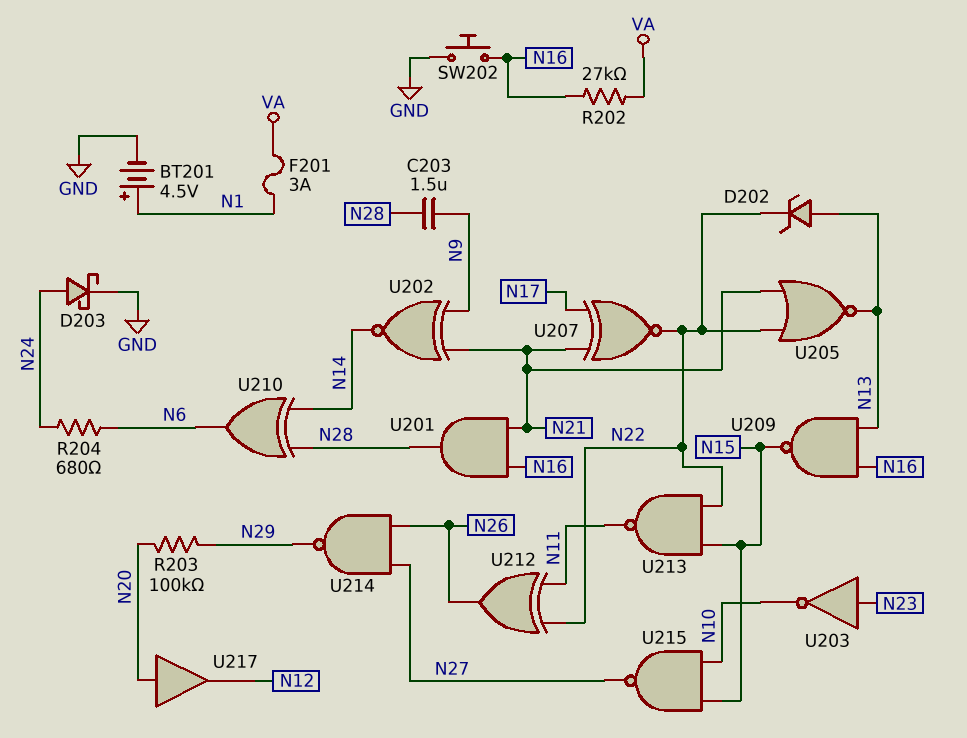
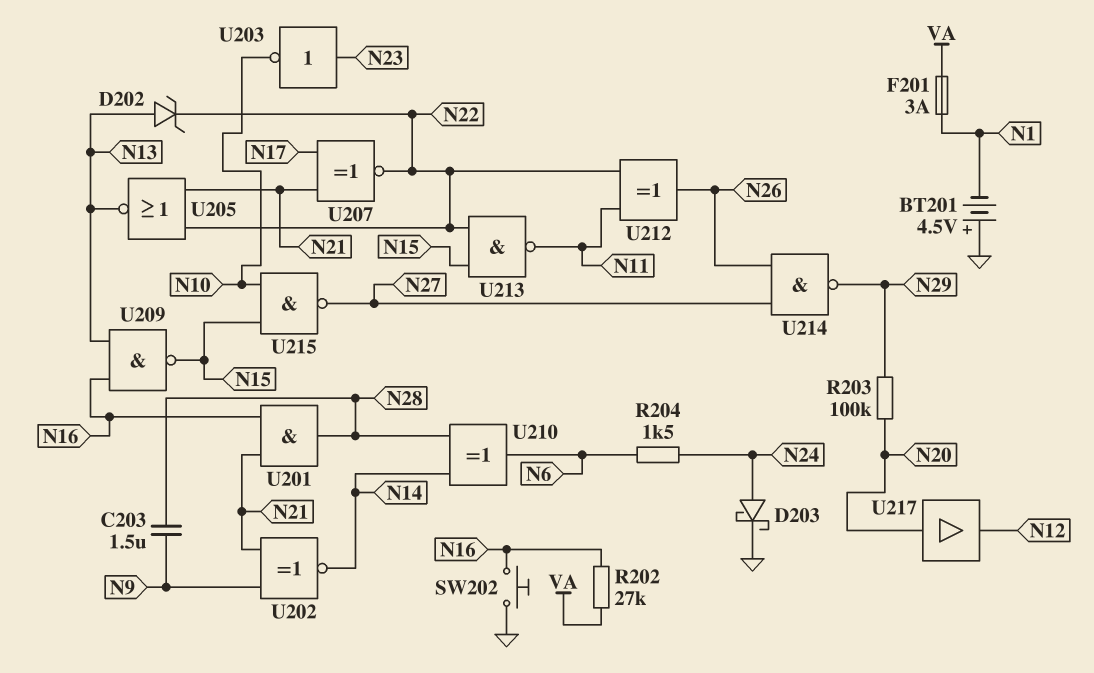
BT201: 4.5V (plus N1, minus GND) -> 4.5V (plus GND, minus N1)
R204: 680 (N6, N24) -> 1.5k (N6, N24)

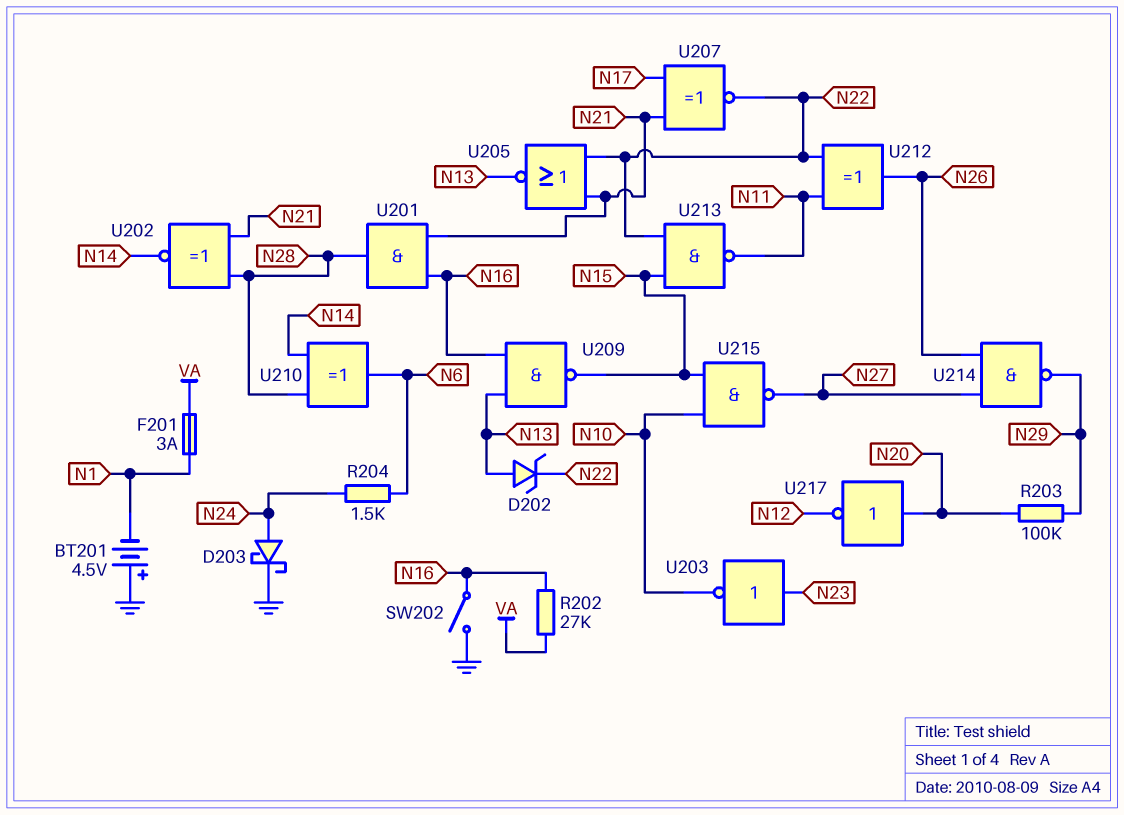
C203: 1.5uF (N9, N28) -> none
SW202: button (GND, N16) -> switch (GND, N16)
U202: XNOR (in N9, in N21, out N14) -> XNOR (in N21, in N28, out N14)
U217: buffer (in N20, out N12) -> NOT (in N20, out N12)

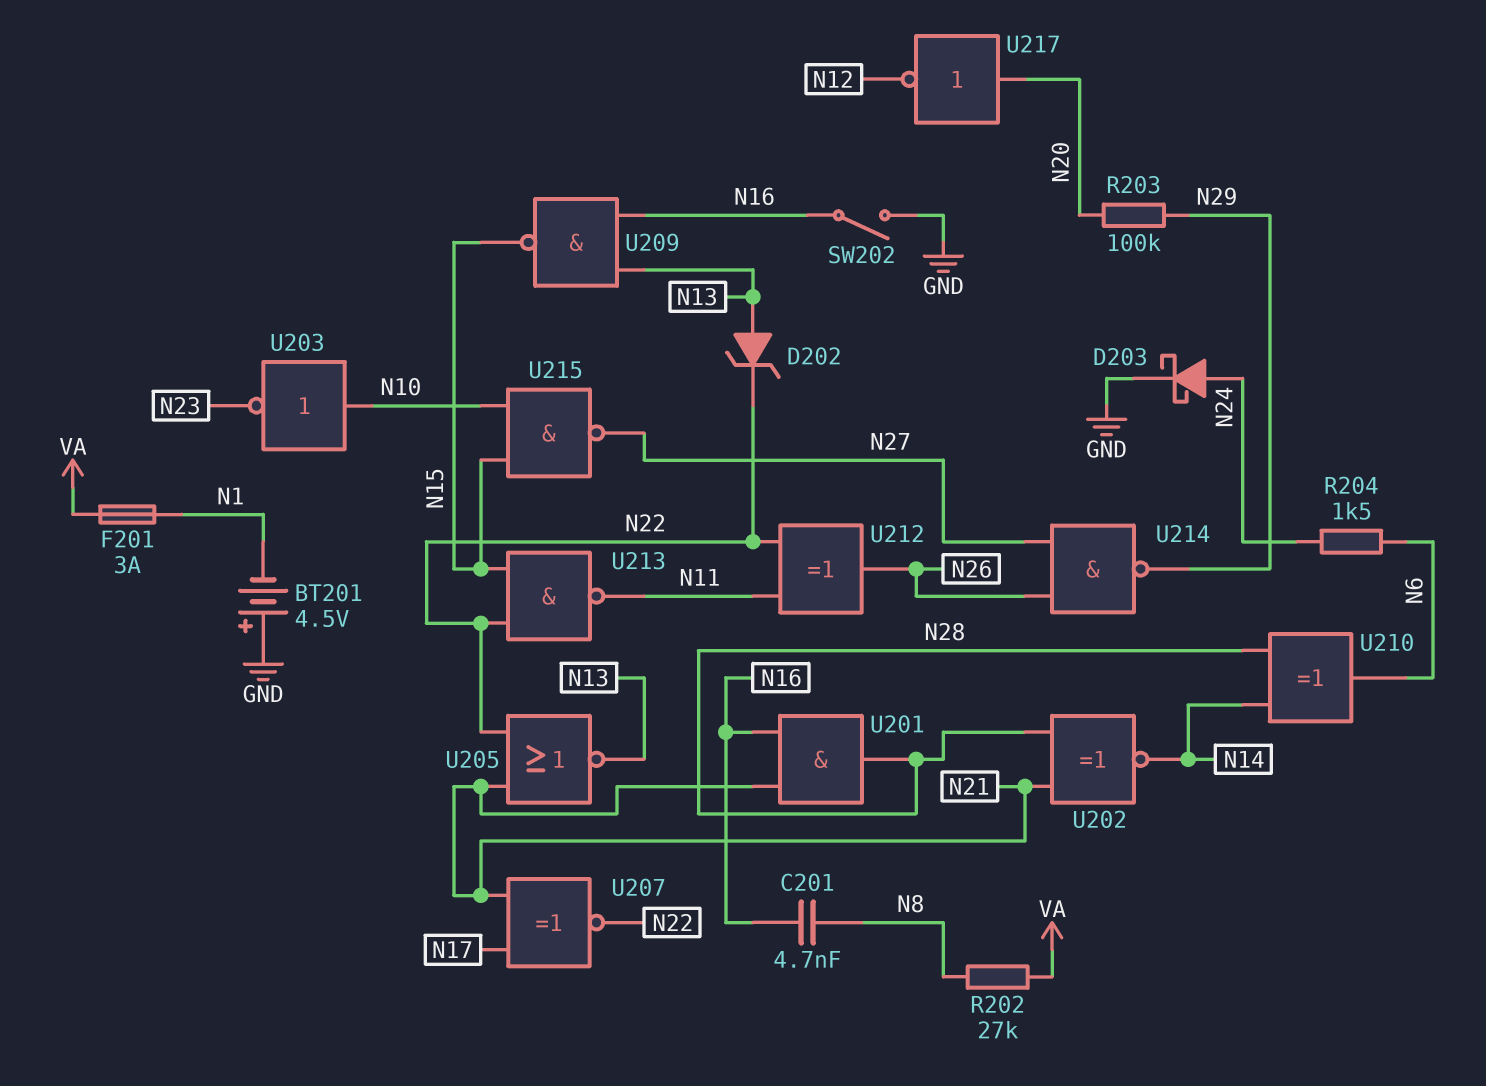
C201: none -> 4.7nF (N8, N16)
R202: 27k (N16, VA) -> 27k (N8, VA)
U203: NOT (in N23, out N10) -> NOT (in N10, out N23)

